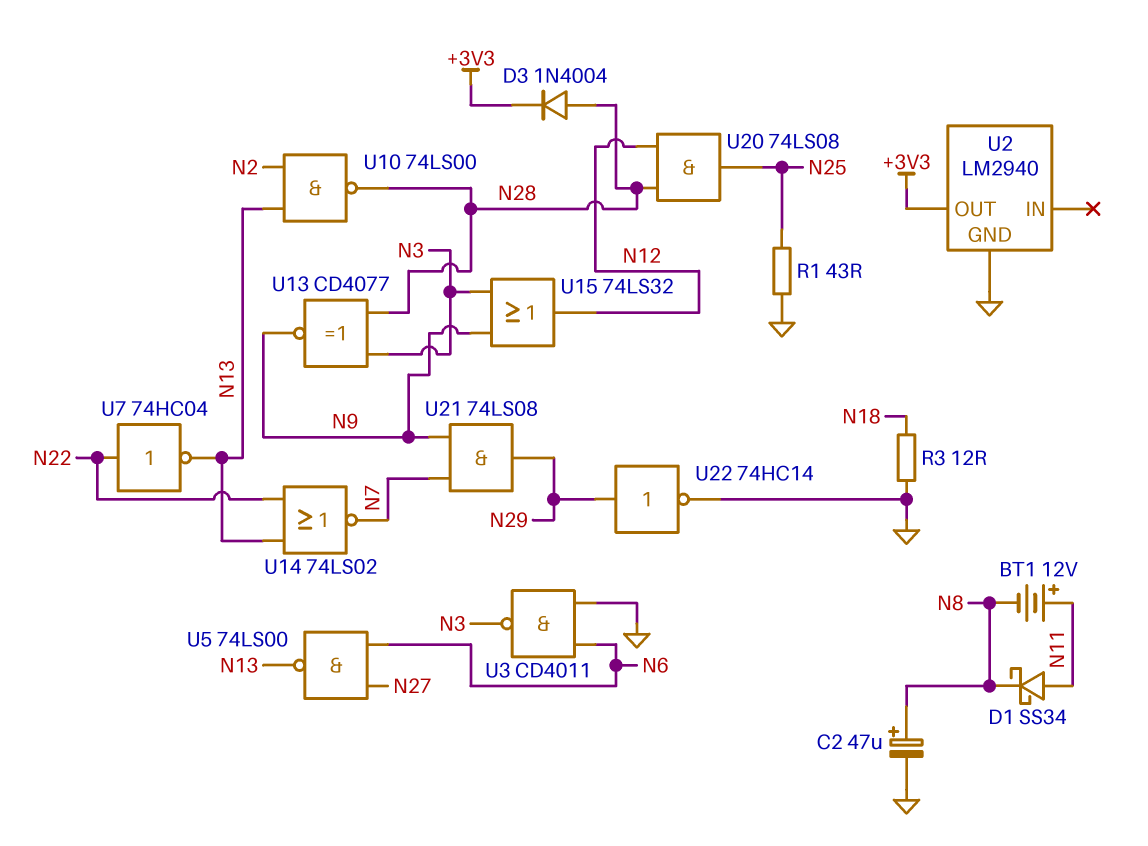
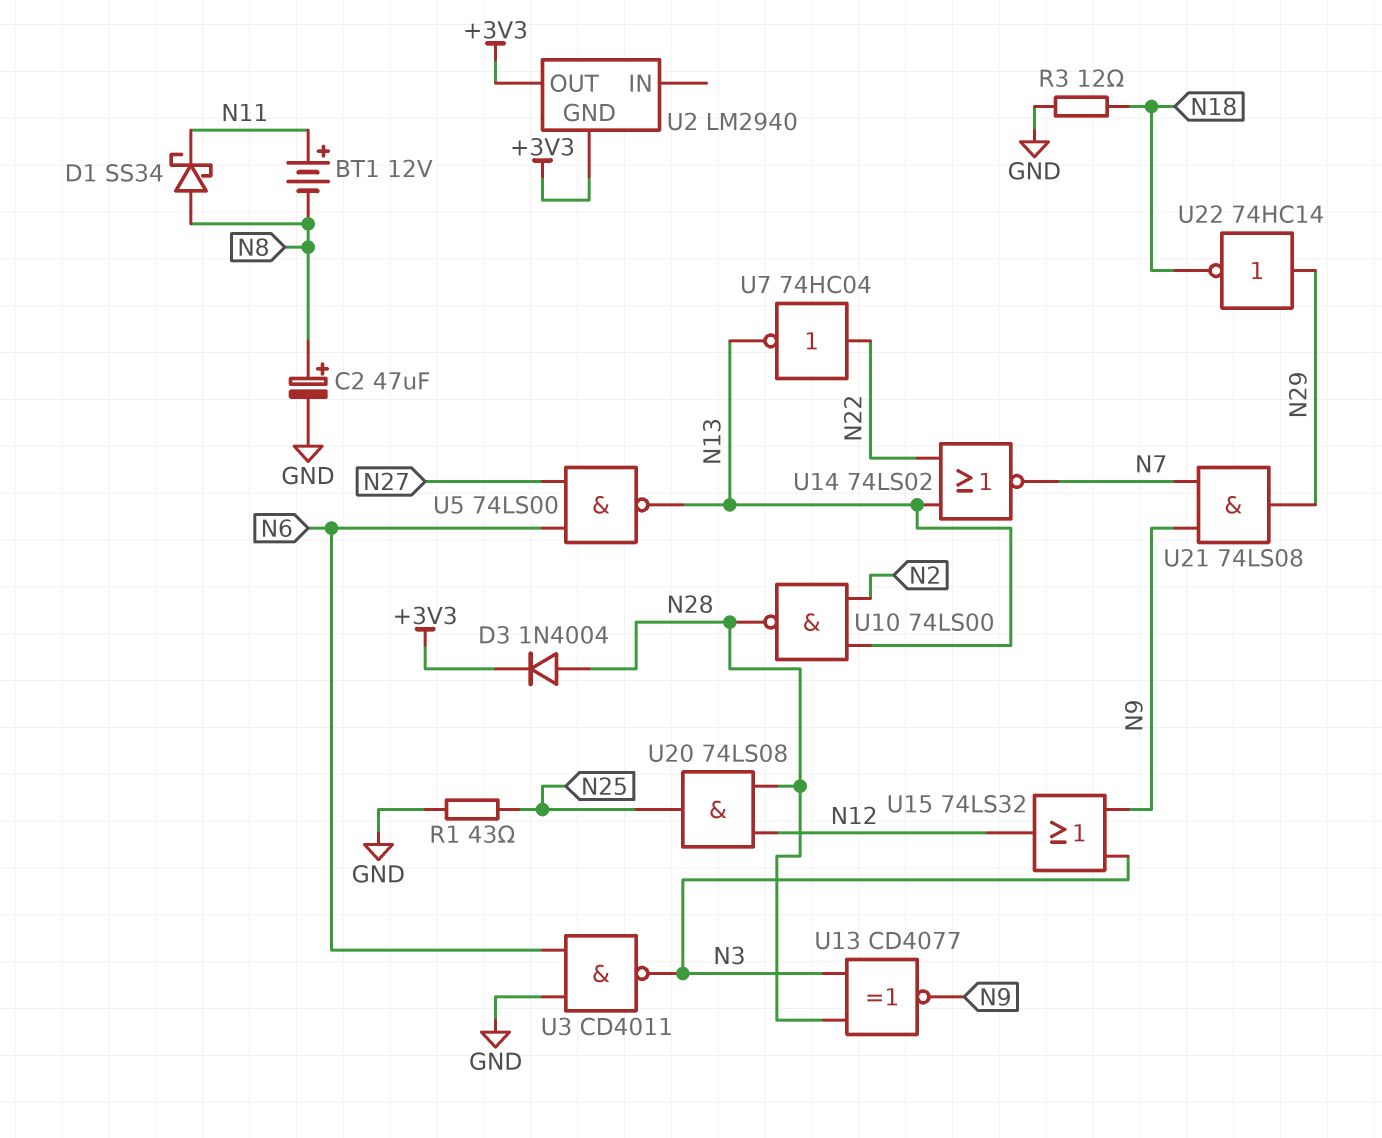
D1: schottky SS34 (A N11, K N8) -> schottky SS34 (A N8, K N11)
U2 pin GND: GND -> +3V3
U22: NOT 74HC14 (in N29, out GND) -> NOT 74HC14 (in N29, out N18)

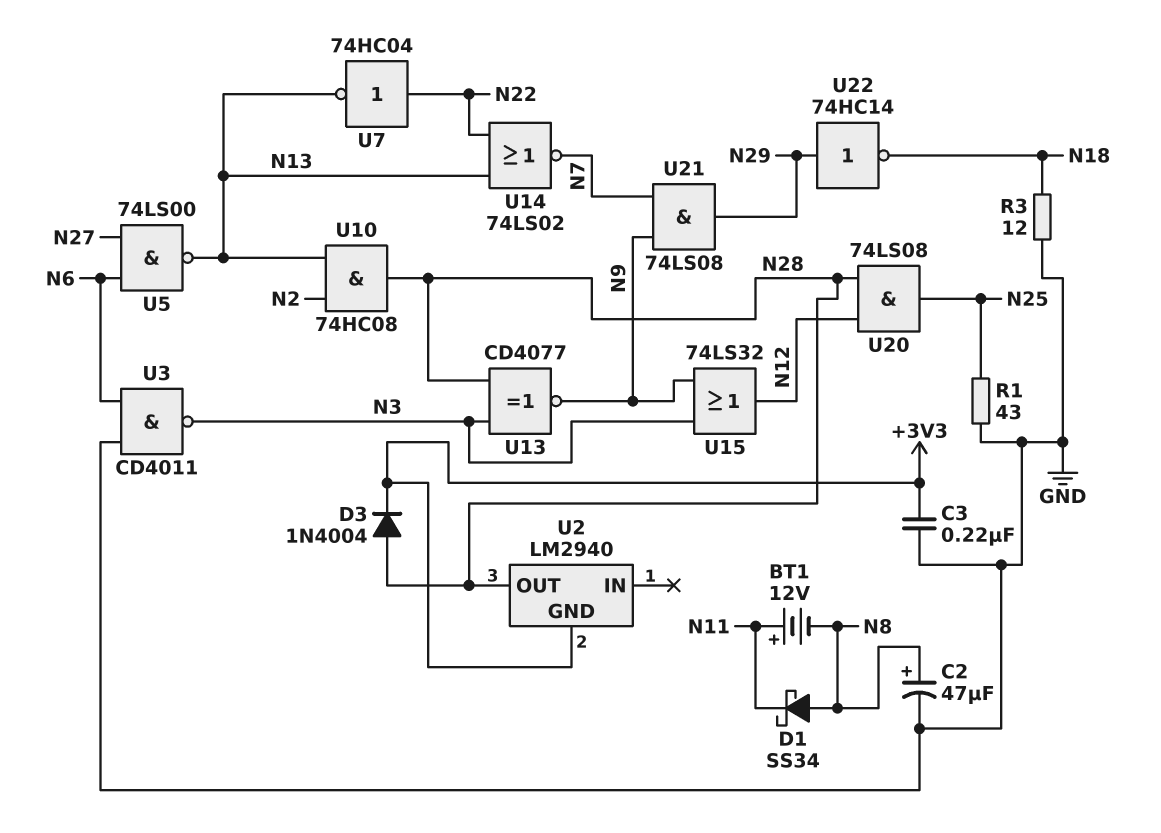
C3: none -> 220nF (+3V3, GND)
U2 pin OUT: +3V3 -> N28
U10: NAND 74LS00 (in N2, in N13, out N28) -> AND 74HC08 (in N2, in N13, out N28)

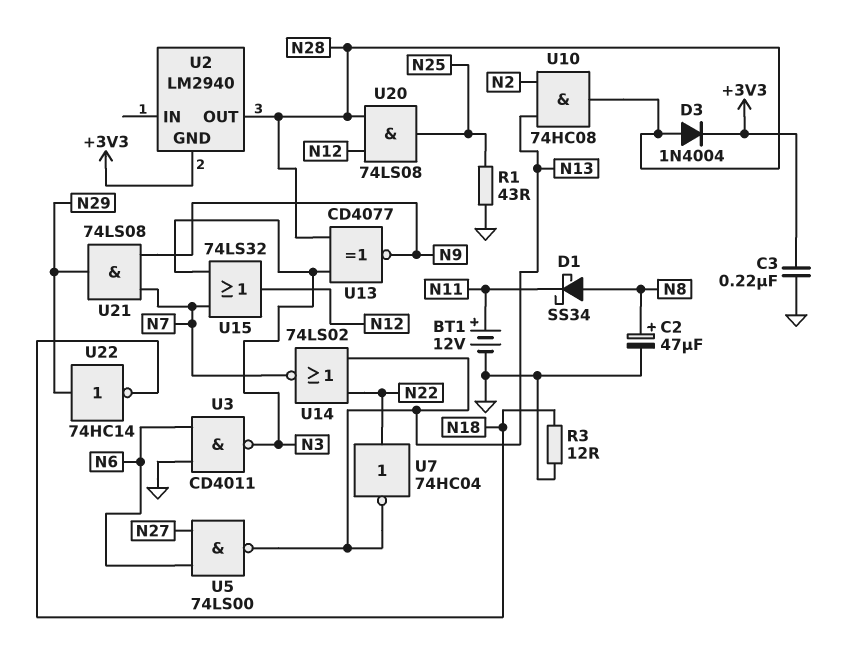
BT1: 12V (plus N11, minus N8) -> 12V (plus N11, minus GND)
U15: OR 74LS32 (in N3, in N9, out N12) -> OR 74LS32 (in N3, in N7, out N12)

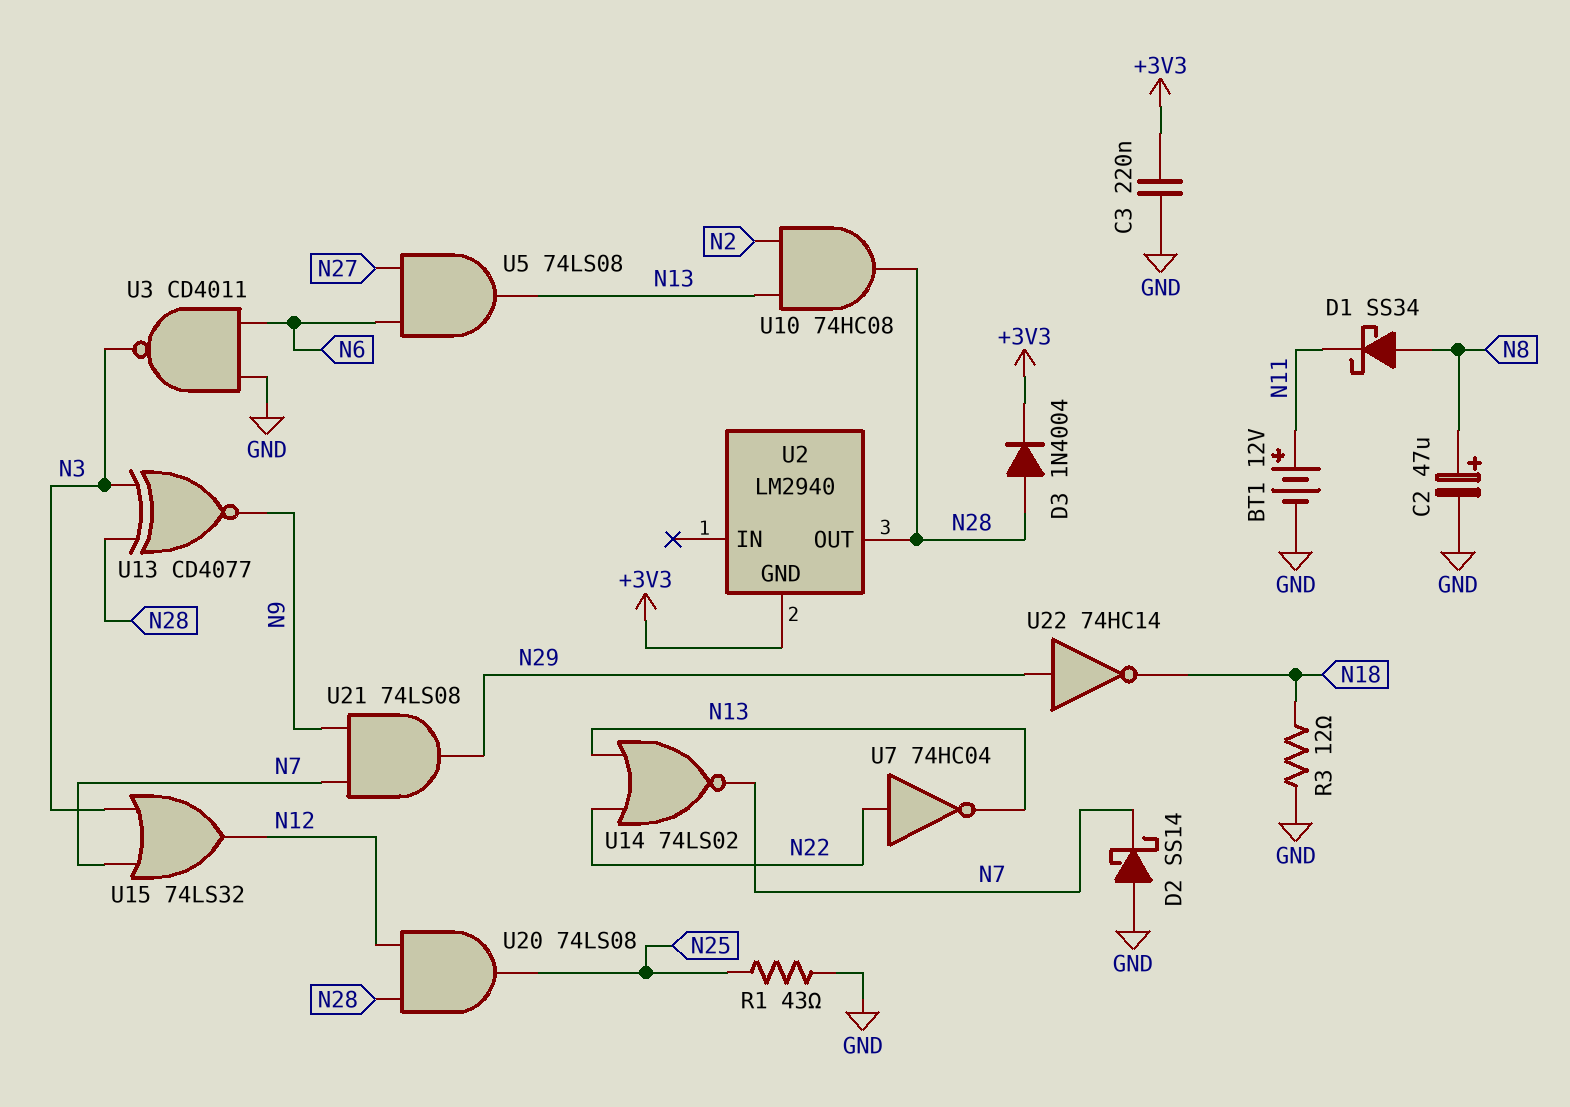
D2: none -> schottky SS14 (A GND, K N7)
U5: NAND 74LS00 (in N6, in N27, out N13) -> AND 74LS08 (in N6, in N27, out N13)

